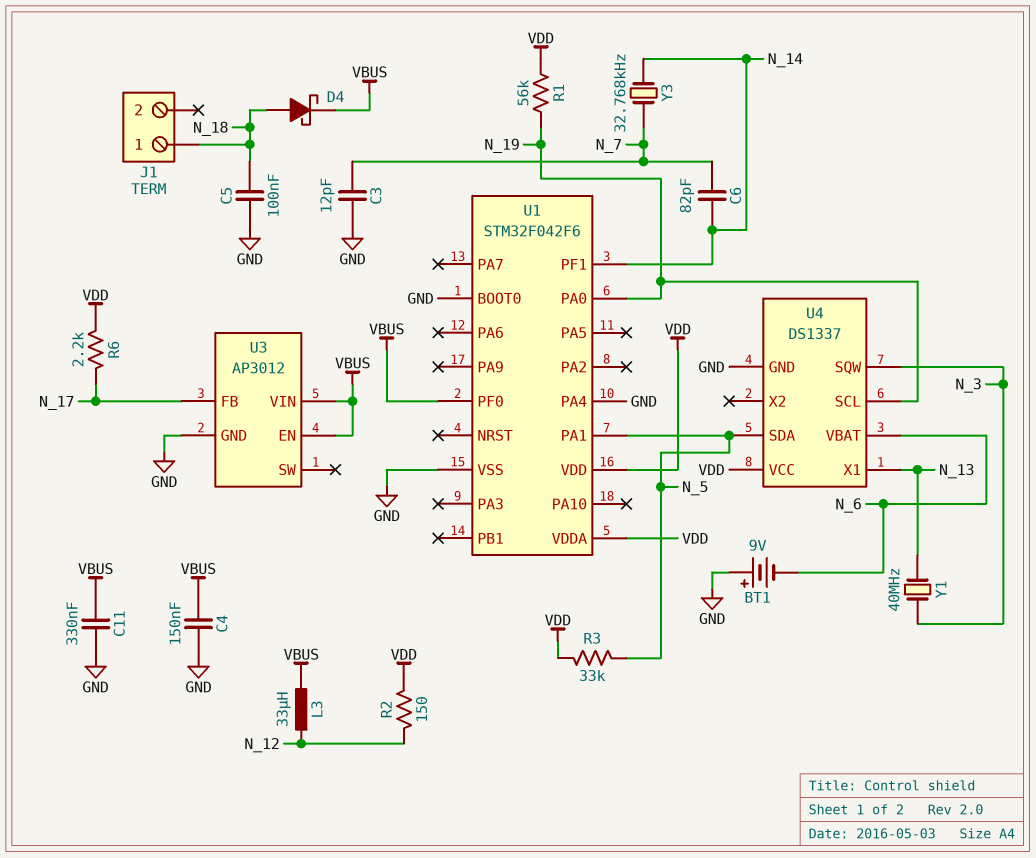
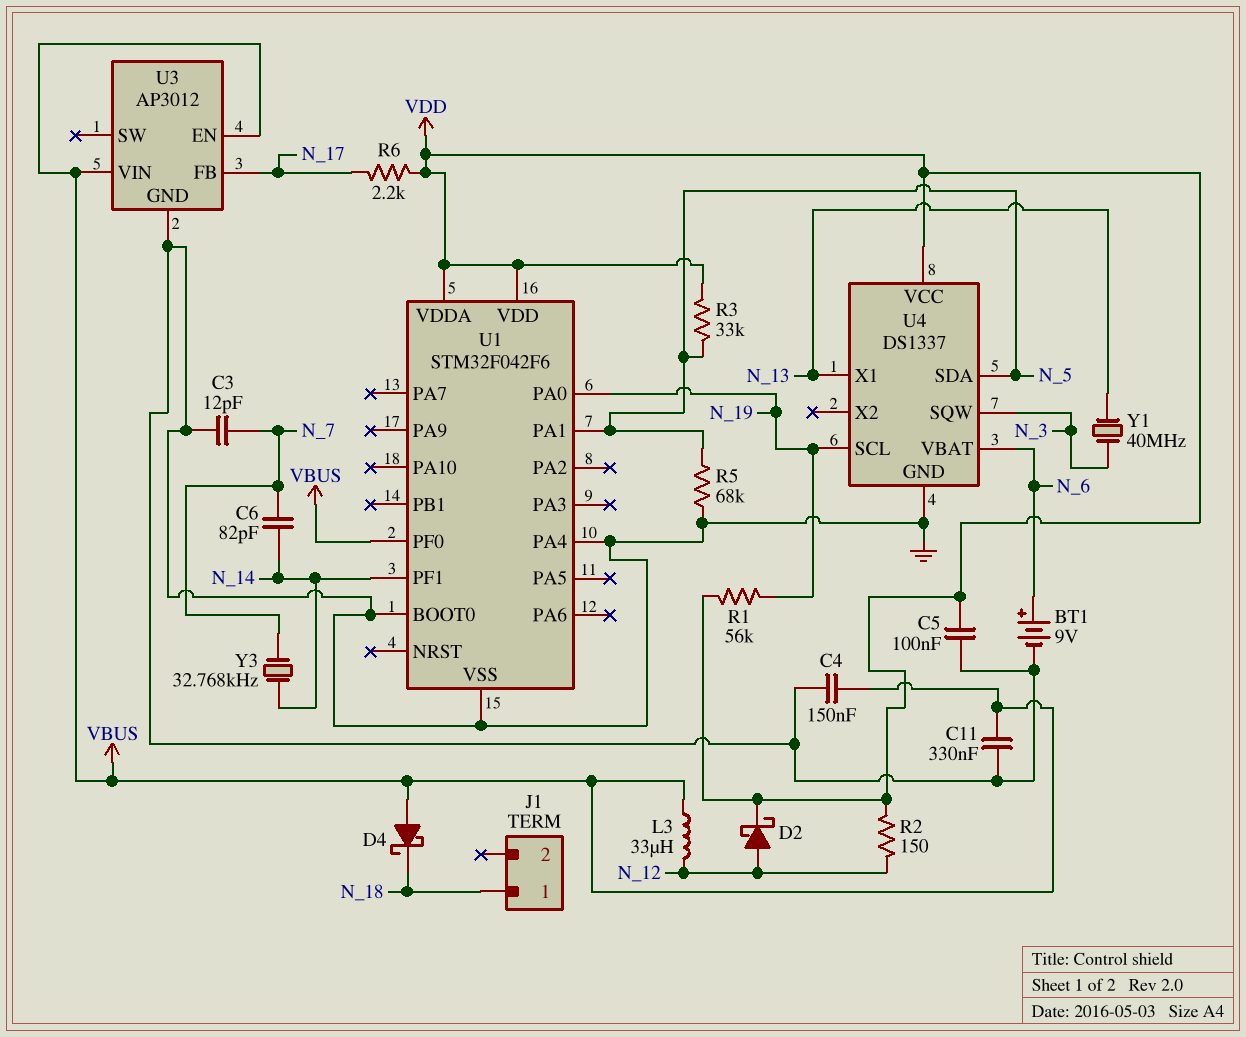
BT1: 9V (plus GND, minus N_6) -> 9V (plus N_6, minus GND)
C5: 100nF (GND, N_18) -> 100nF (GND, VDD)
D2: none -> schottky (A N_12, K VDD)
D4: schottky (A N_18, K VBUS) -> schottky (A VBUS, K N_18)
R5: none -> 68k (GND, N_5)

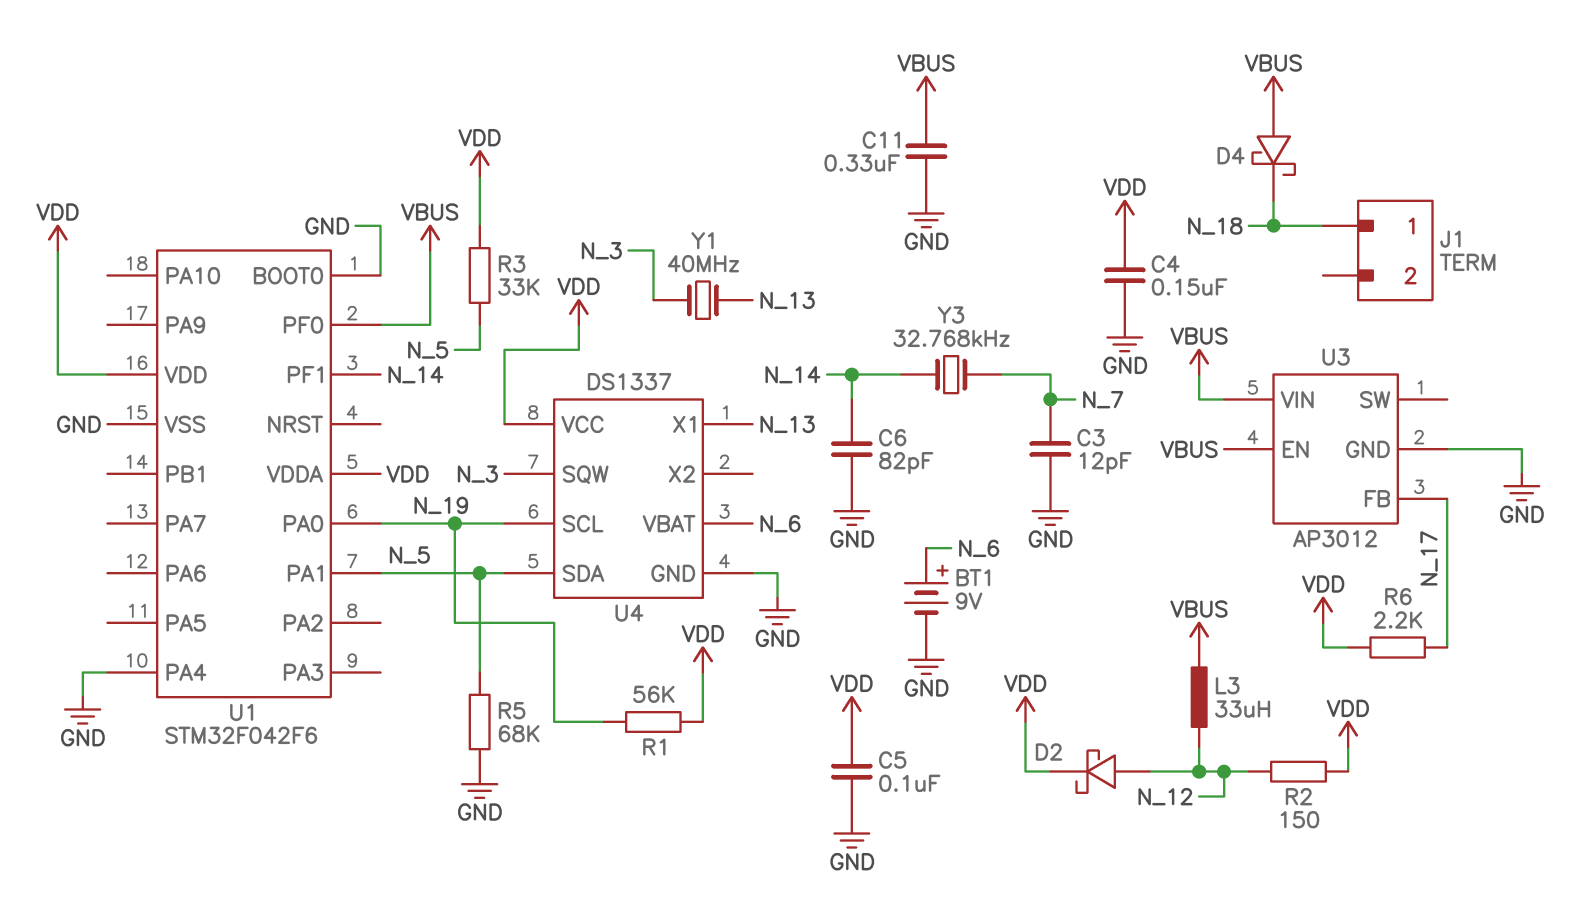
C4: 150nF (GND, VBUS) -> 150nF (GND, VDD)
C6: 82pF (N_7, N_14) -> 82pF (GND, N_14)

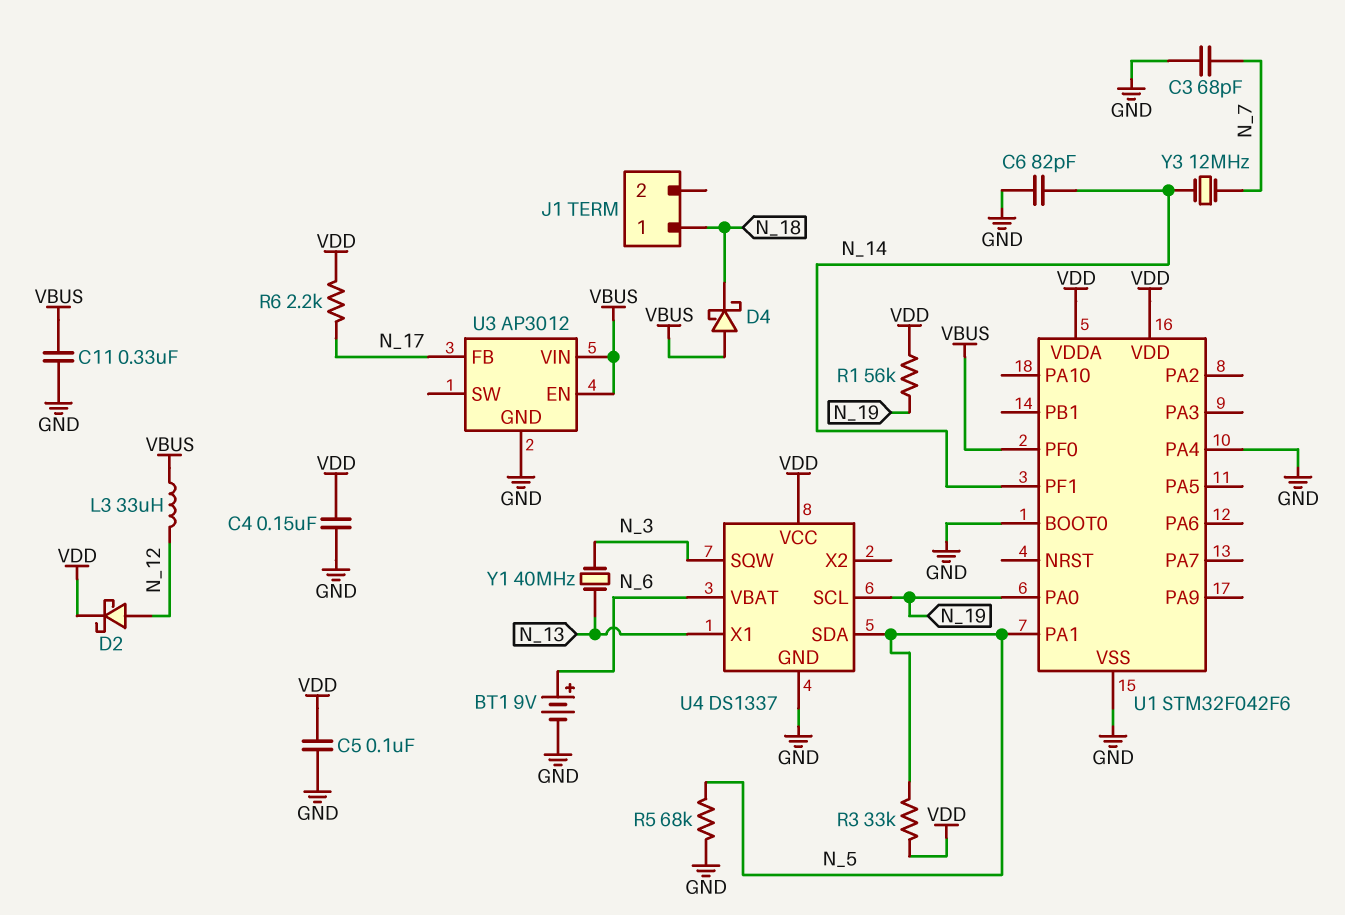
C3: 12pF (GND, N_7) -> 68pF (GND, N_7)
R2: 150 (N_12, VDD) -> none
Y3: 32.768kHz (N_7, N_14) -> 12MHz (N_7, N_14)

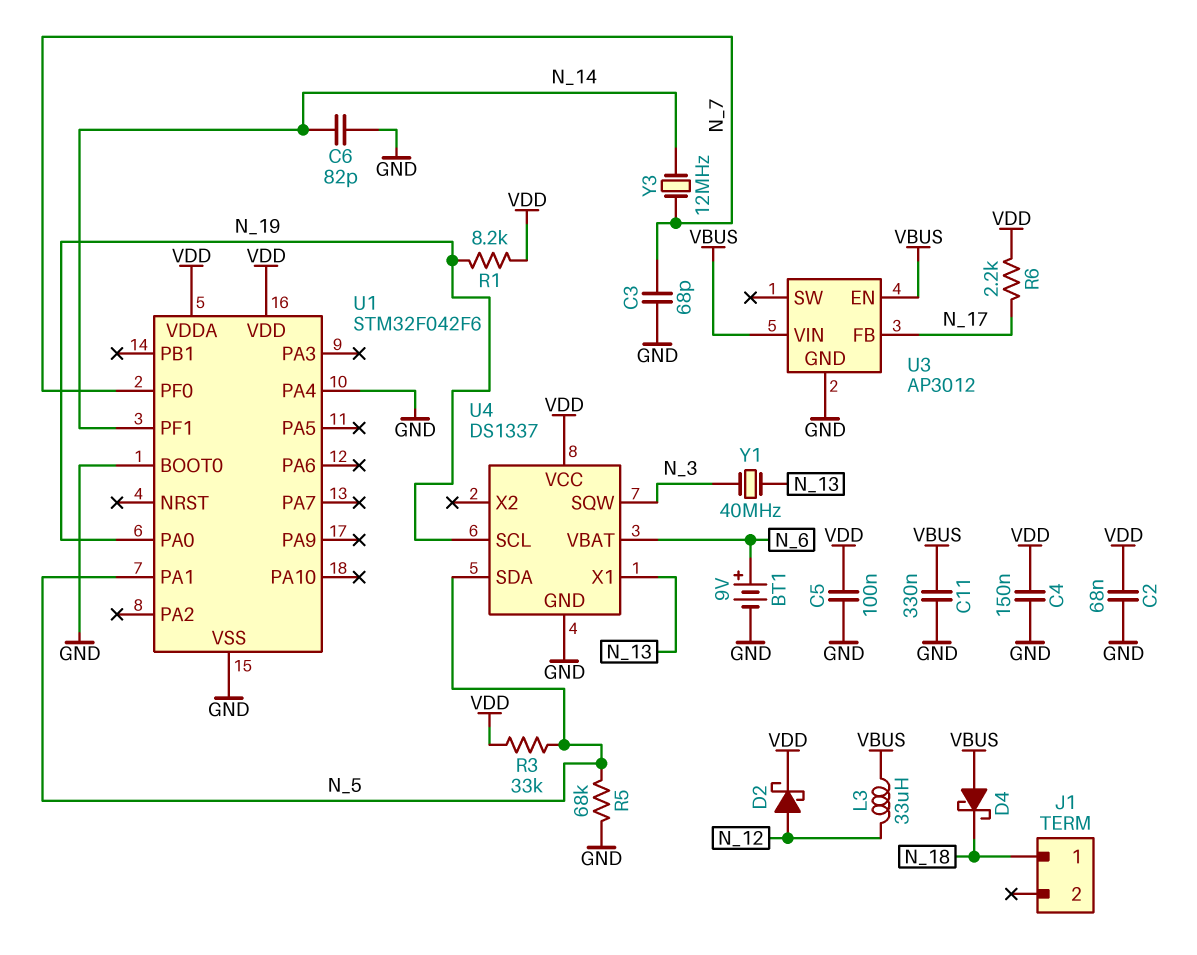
C2: none -> 68nF (GND, VDD)
R1: 56k (N_19, VDD) -> 8.2k (N_19, VDD)
U1 pin PF0: VBUS -> N_7

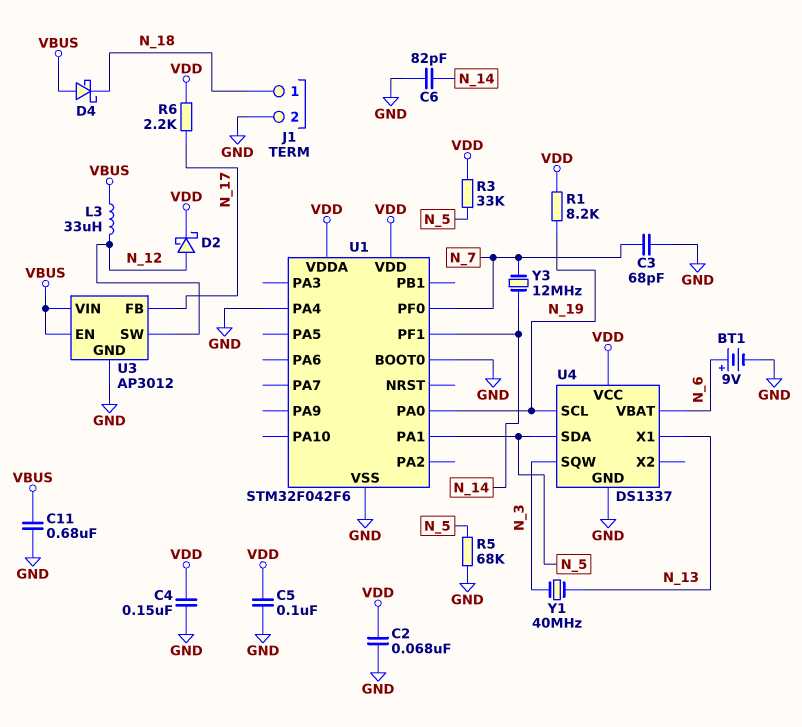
C11: 330nF (GND, VBUS) -> 680nF (GND, VBUS)
J1 pin 2: none -> GND
U3 pin SW: none -> N_12

